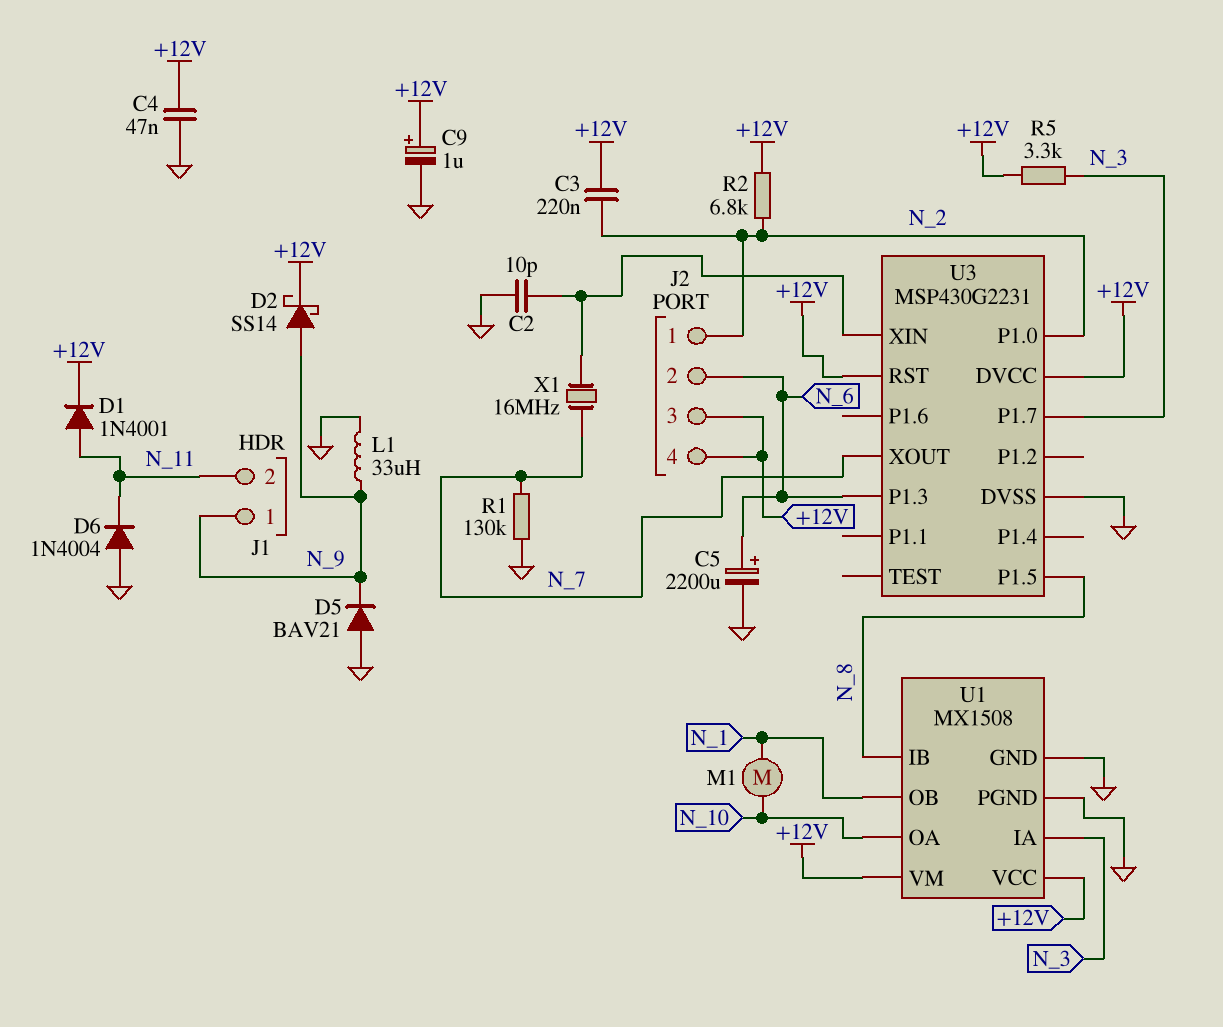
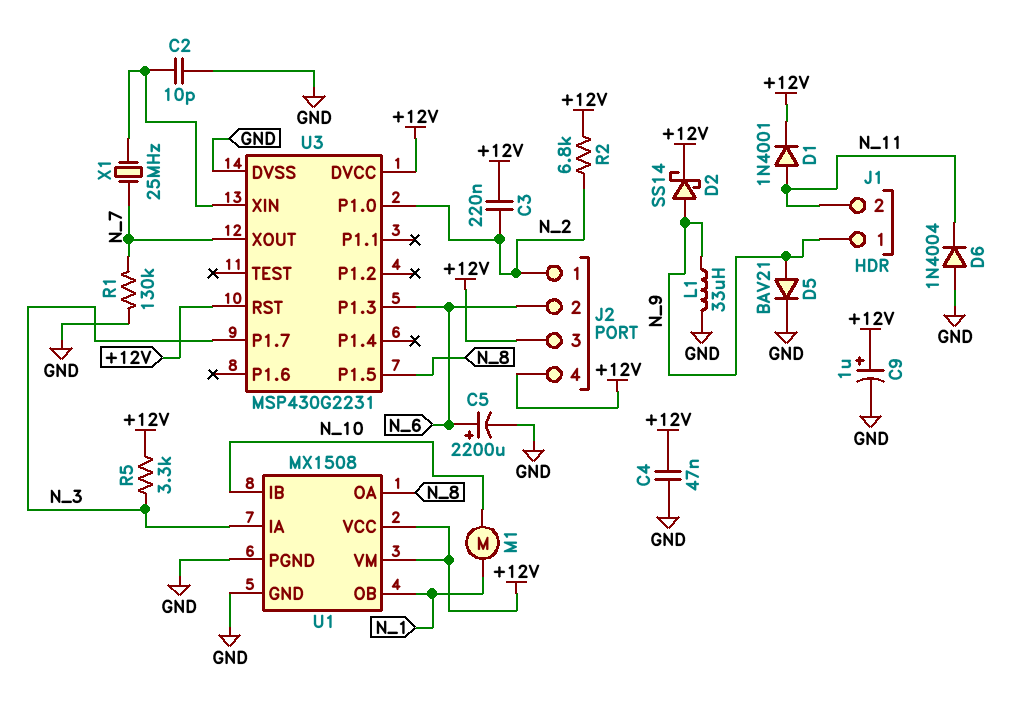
D5: diode BAV21 (A GND, K N_9) -> diode BAV21 (A N_9, K GND)
U1 pin IB: N_8 -> N_10
U1 pin OA: N_10 -> N_8
X1: 16MHz (N_7, U3/XIN) -> 25MHz (N_7, U3/XIN)

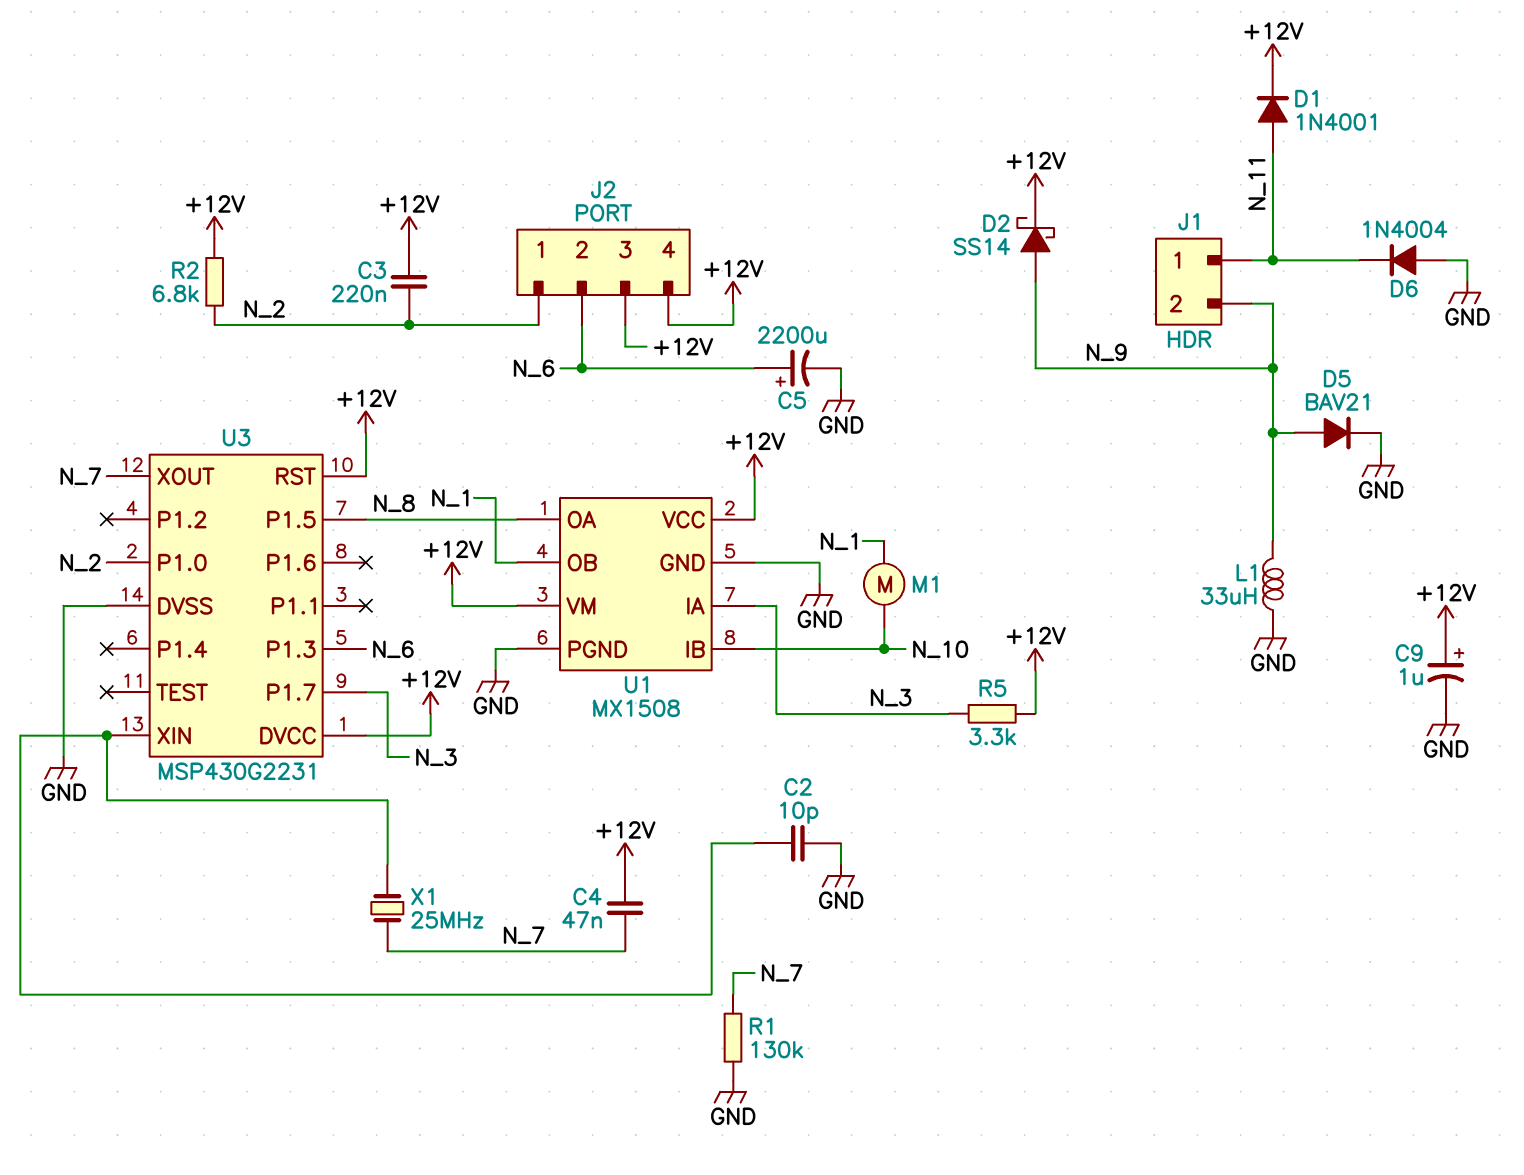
C4: 47nF (+12V, GND) -> 47nF (+12V, N_7)
J1 pin 1: N_9 -> N_11
J1 pin 2: N_11 -> N_9

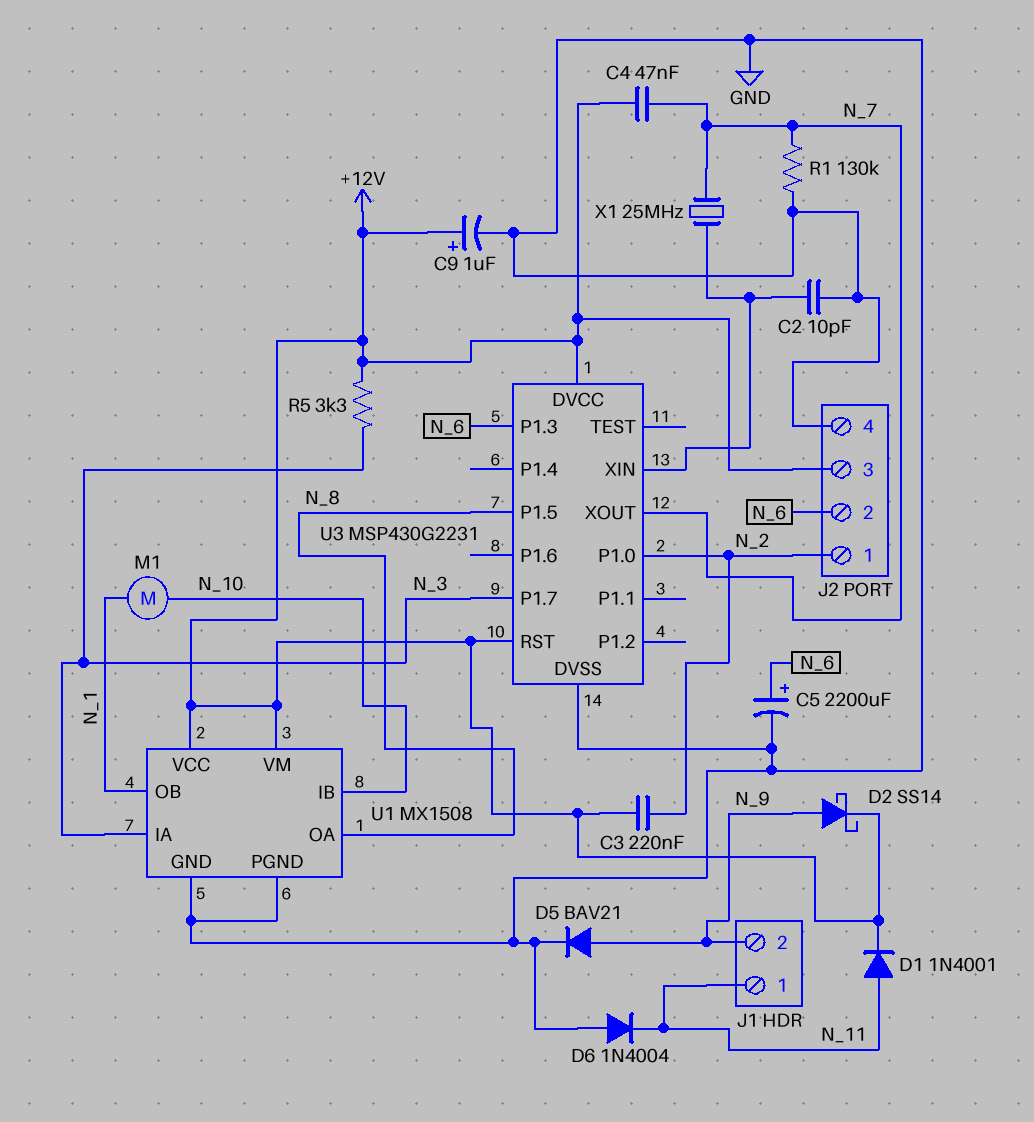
J2 pin 4: +12V -> GND
L1: 33uH (GND, N_9) -> none
R2: 6.8k (+12V, N_2) -> none

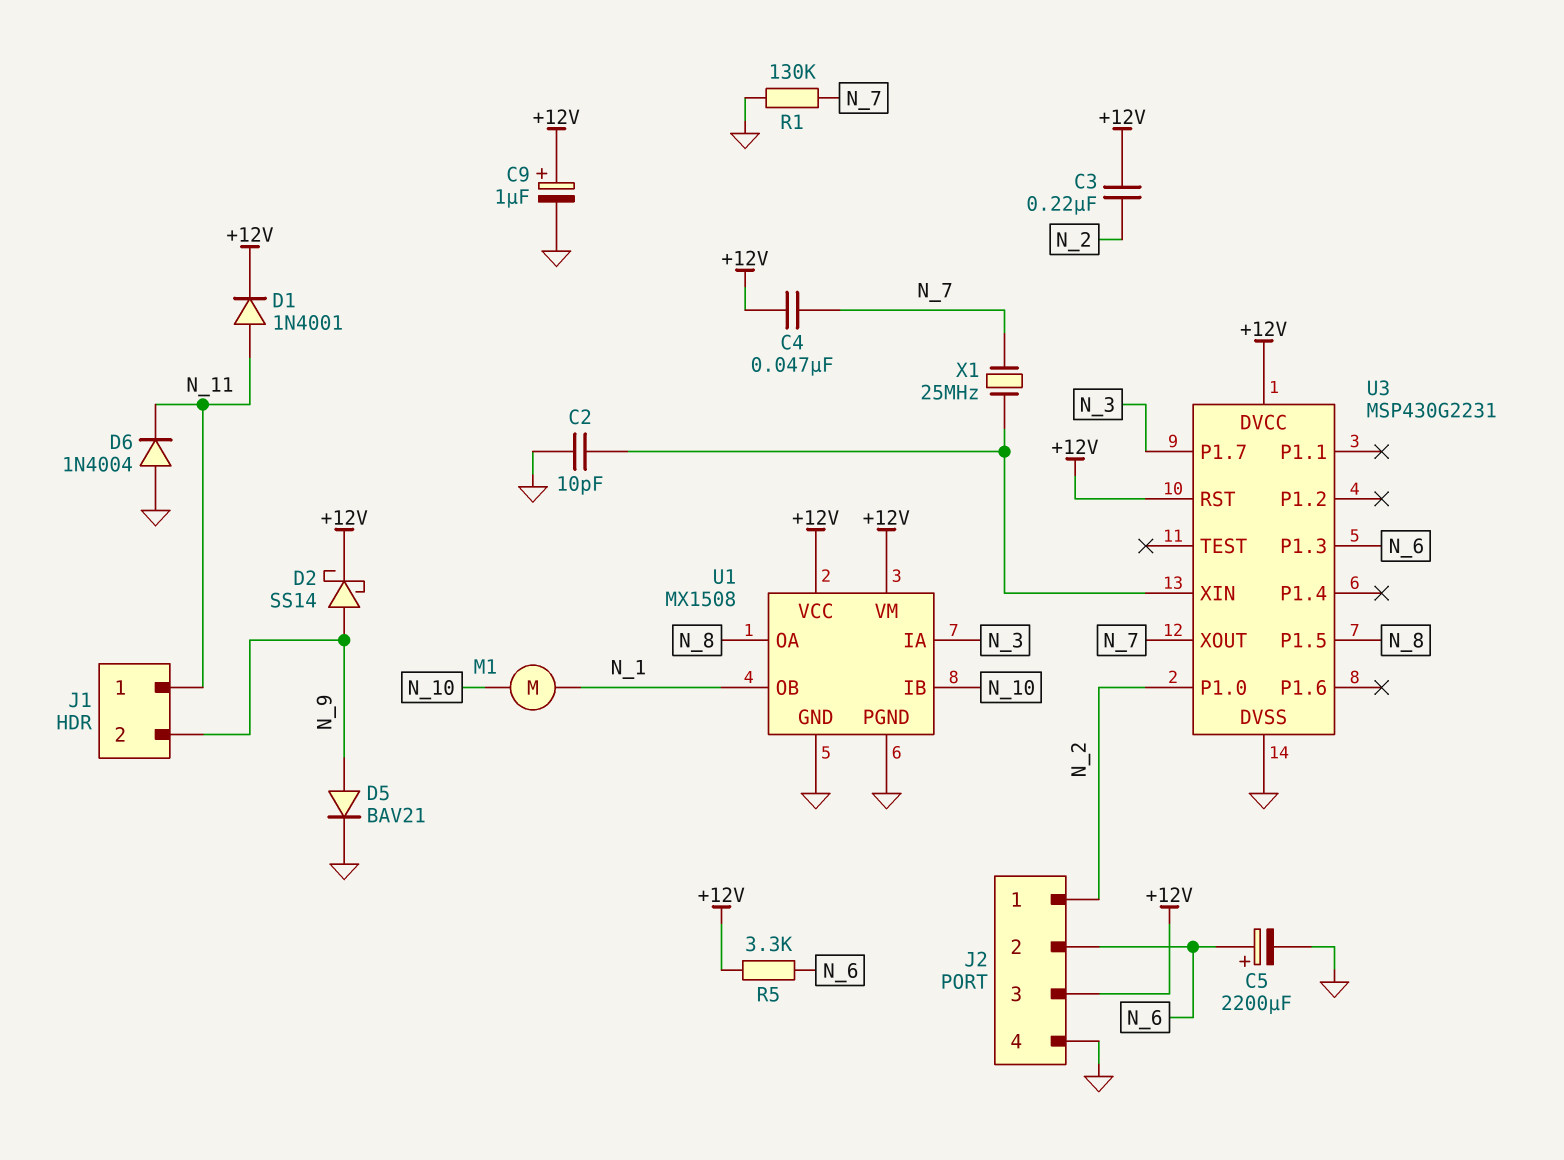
R5: 3.3k (+12V, N_3) -> 3.3k (+12V, N_6)

